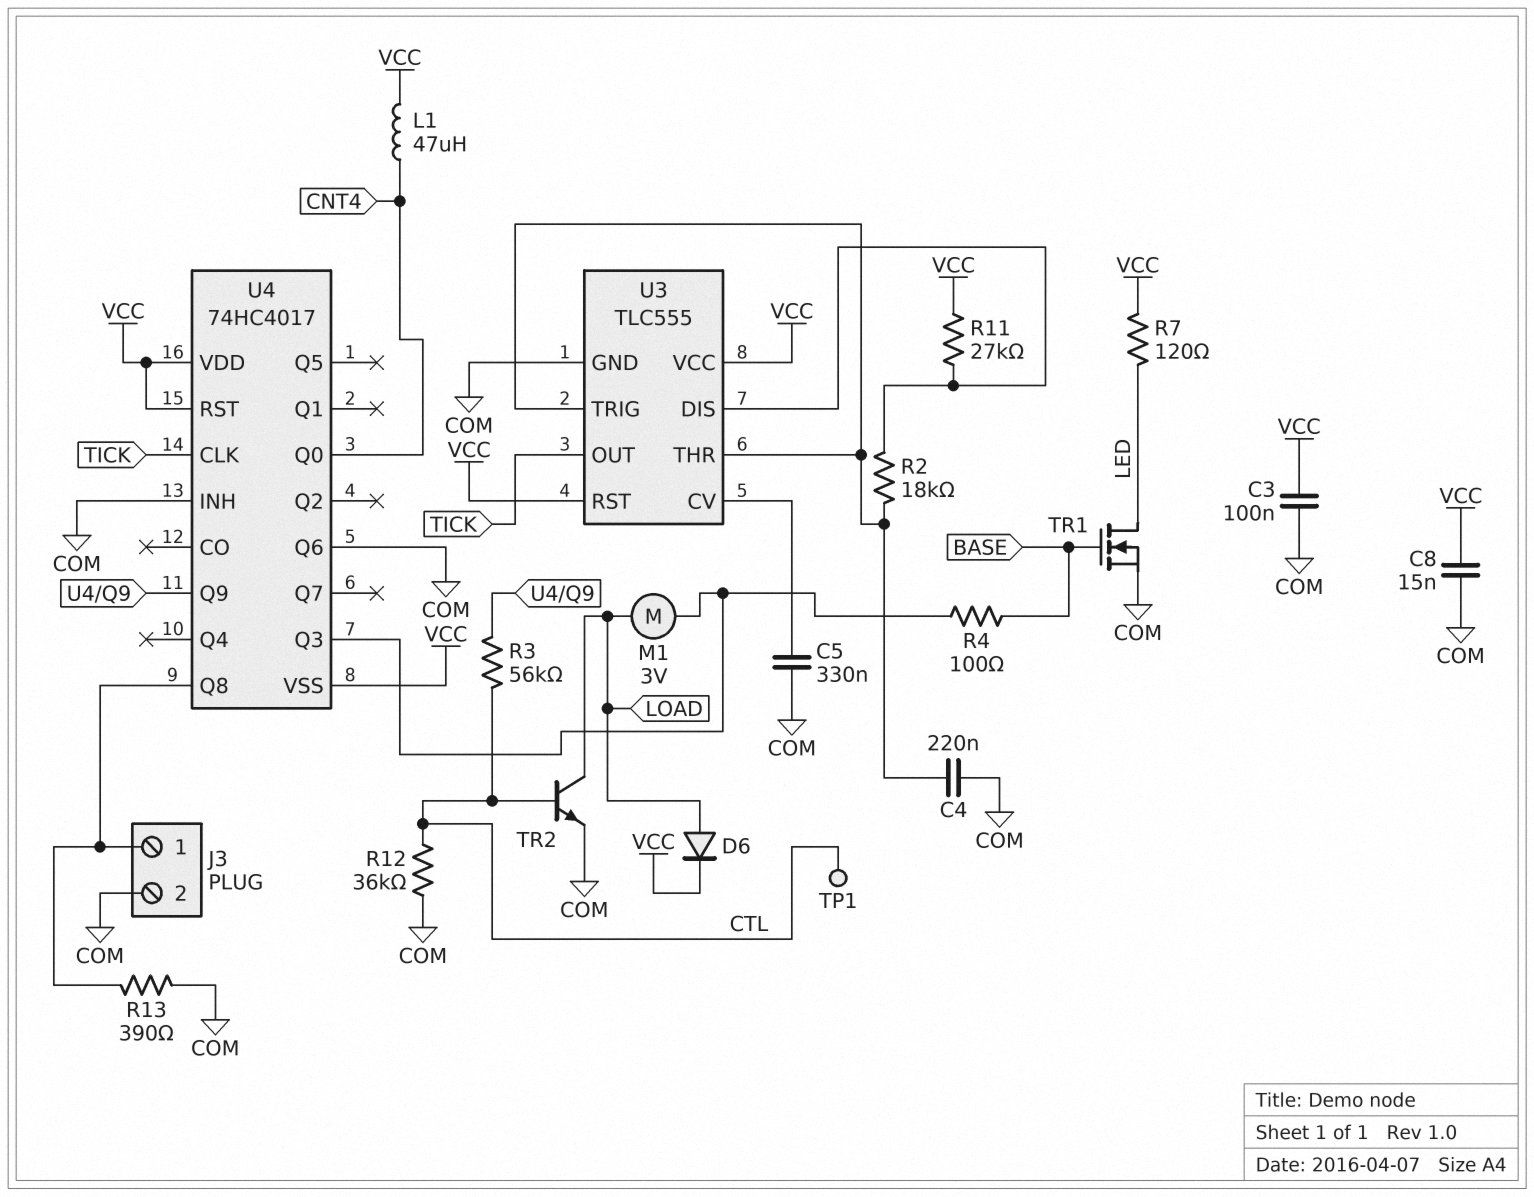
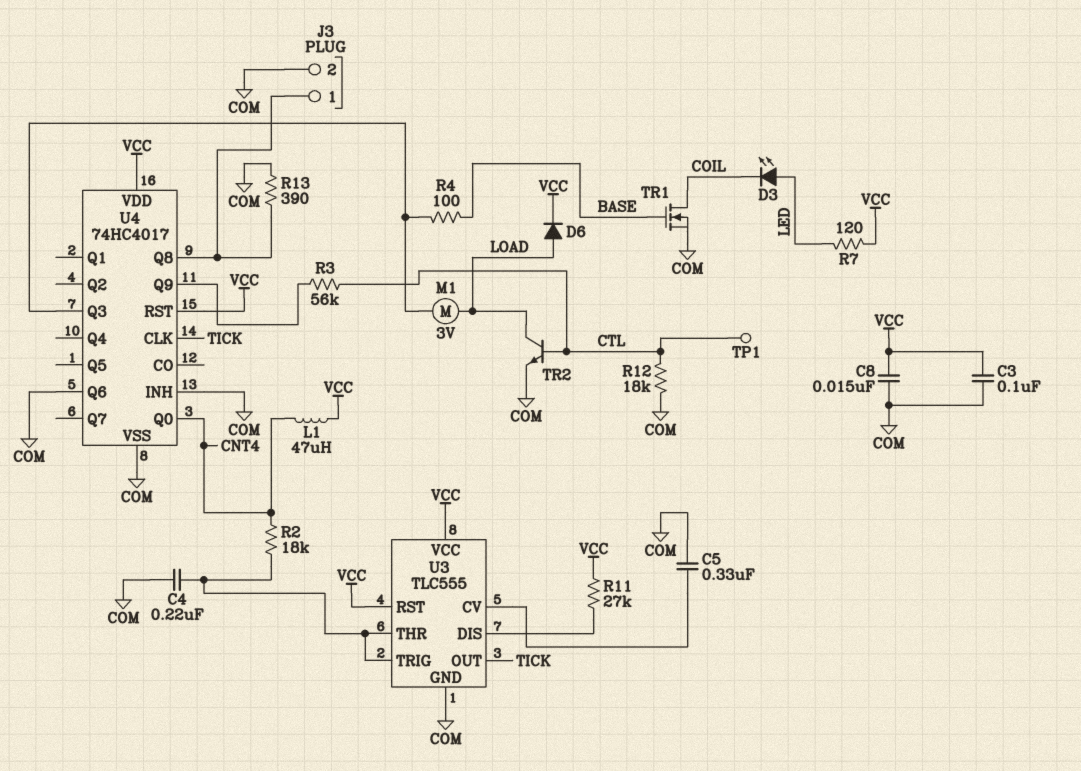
D3: none -> LED (A LED, K COIL)
R2: 18k (U3/DIS, U3/THR) -> 18k (CNT4, U3/THR)
R12: 36k (COM, CTL) -> 18k (COM, CTL)
TR1: NMOS (G BASE, D LED, S COM) -> NMOS (G BASE, D COIL, S COM)
U4 pin VSS: VCC -> COM

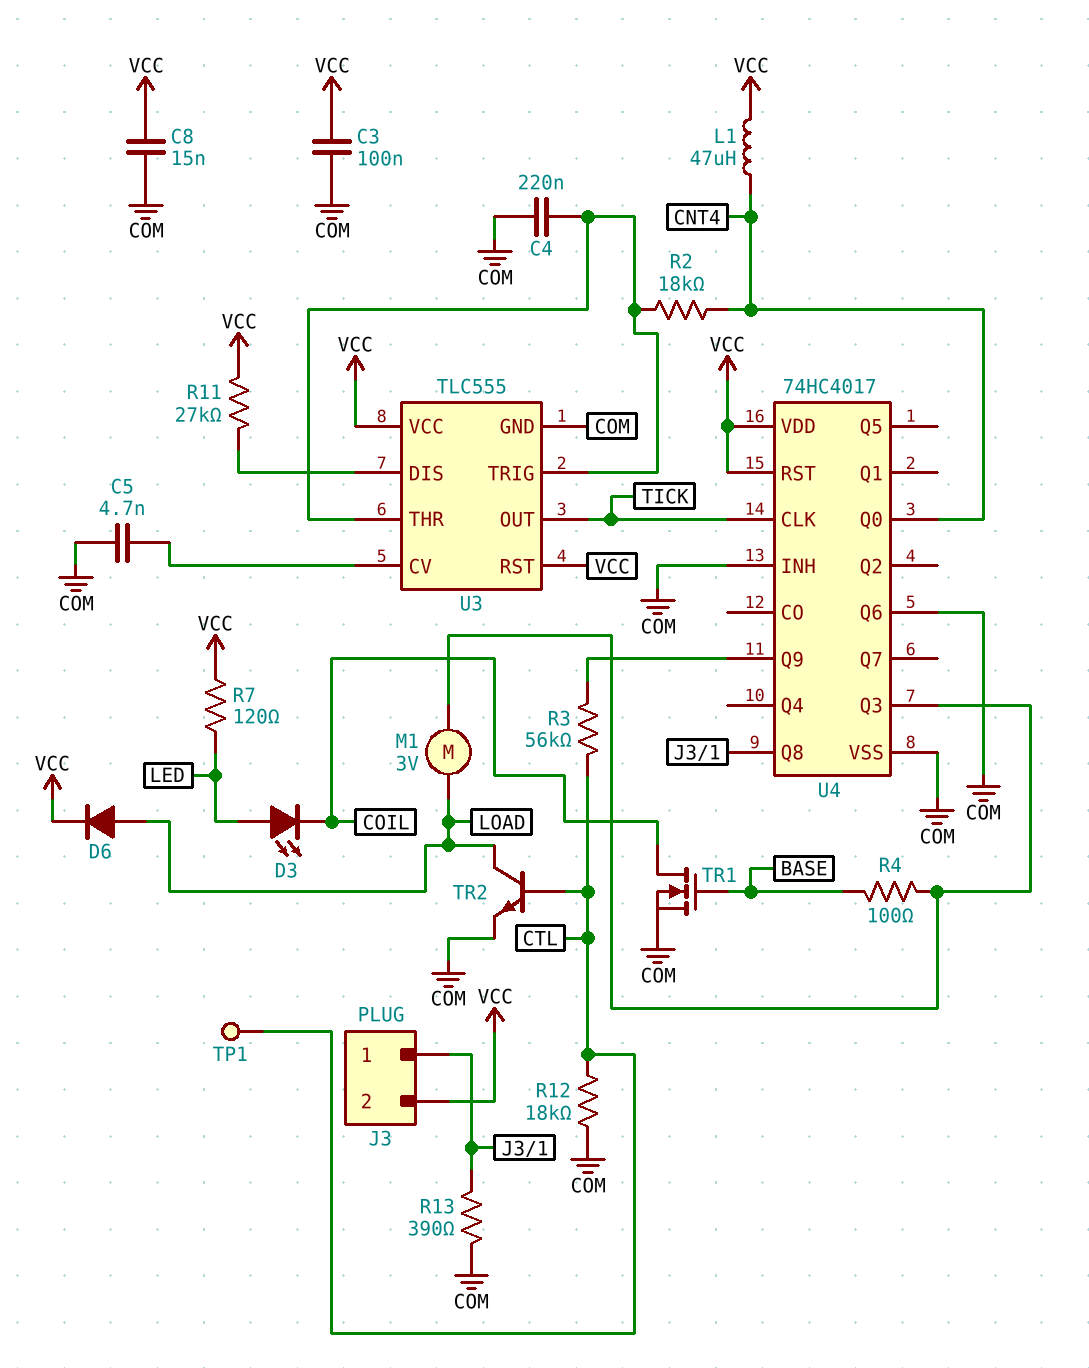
C5: 330nF (COM, U3/CV) -> 4.7nF (COM, U3/CV)
J3 pin 2: COM -> VCC

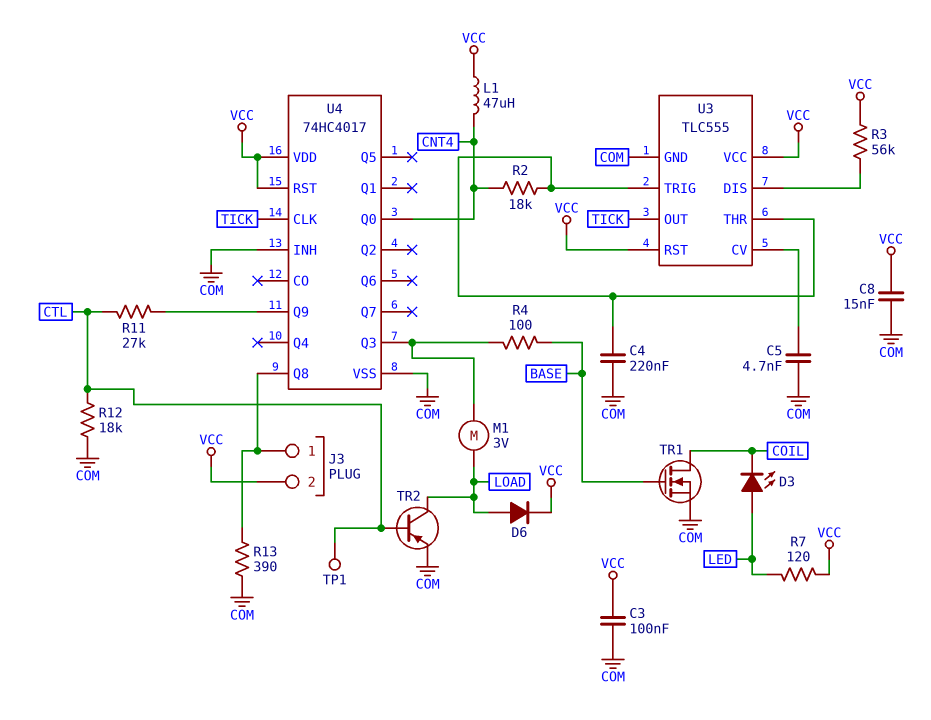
R3: 56k (CTL, U4/Q9) -> 56k (U3/DIS, VCC)
R11: 27k (U3/DIS, VCC) -> 27k (CTL, U4/Q9)
TR2: NPN (B CTL, C LOAD, E COM) -> PNP (B CTL, C LOAD, E COM)
U4 pin Q6: COM -> none

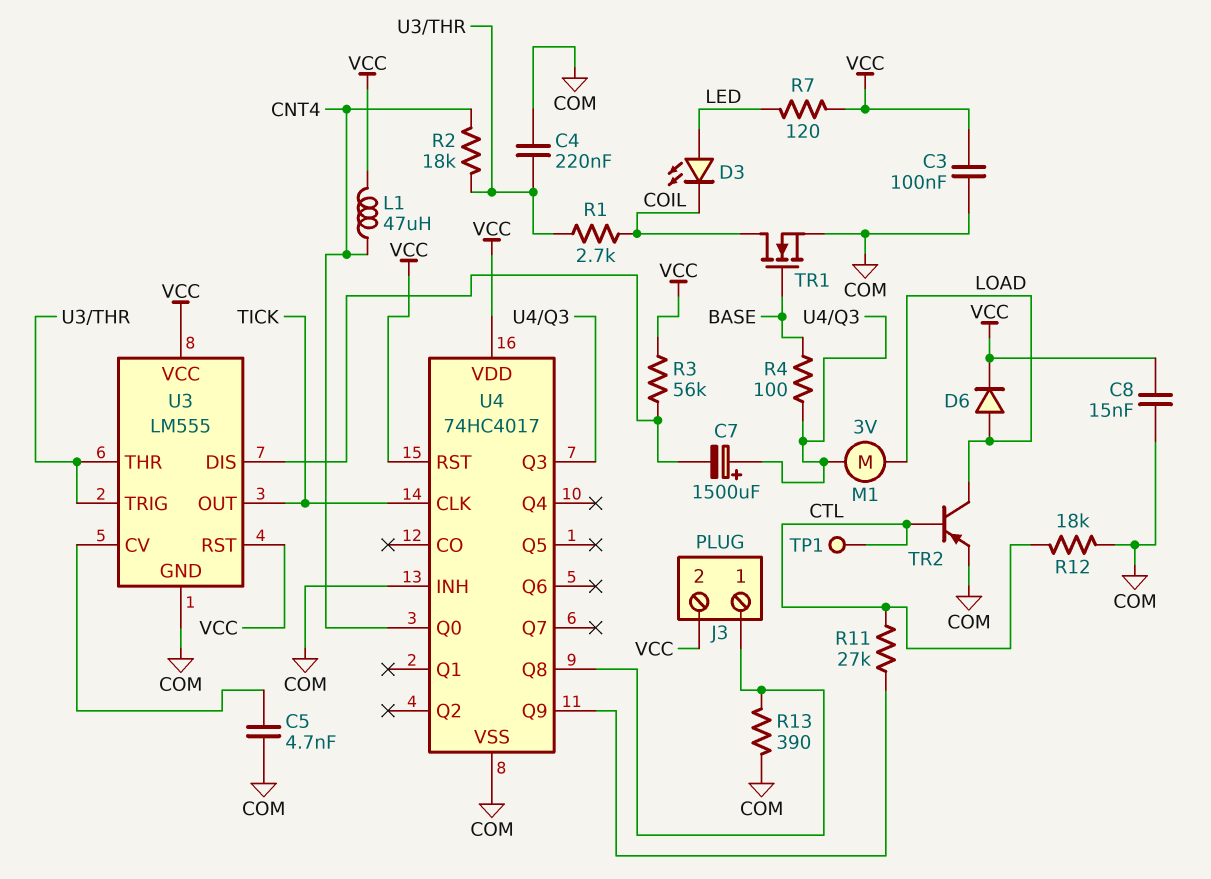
C7: none -> 1500uF (plus U4/Q3, minus U3/DIS)
R1: none -> 2.7k (COIL, U3/THR)
U3: TLC555 -> LM555

